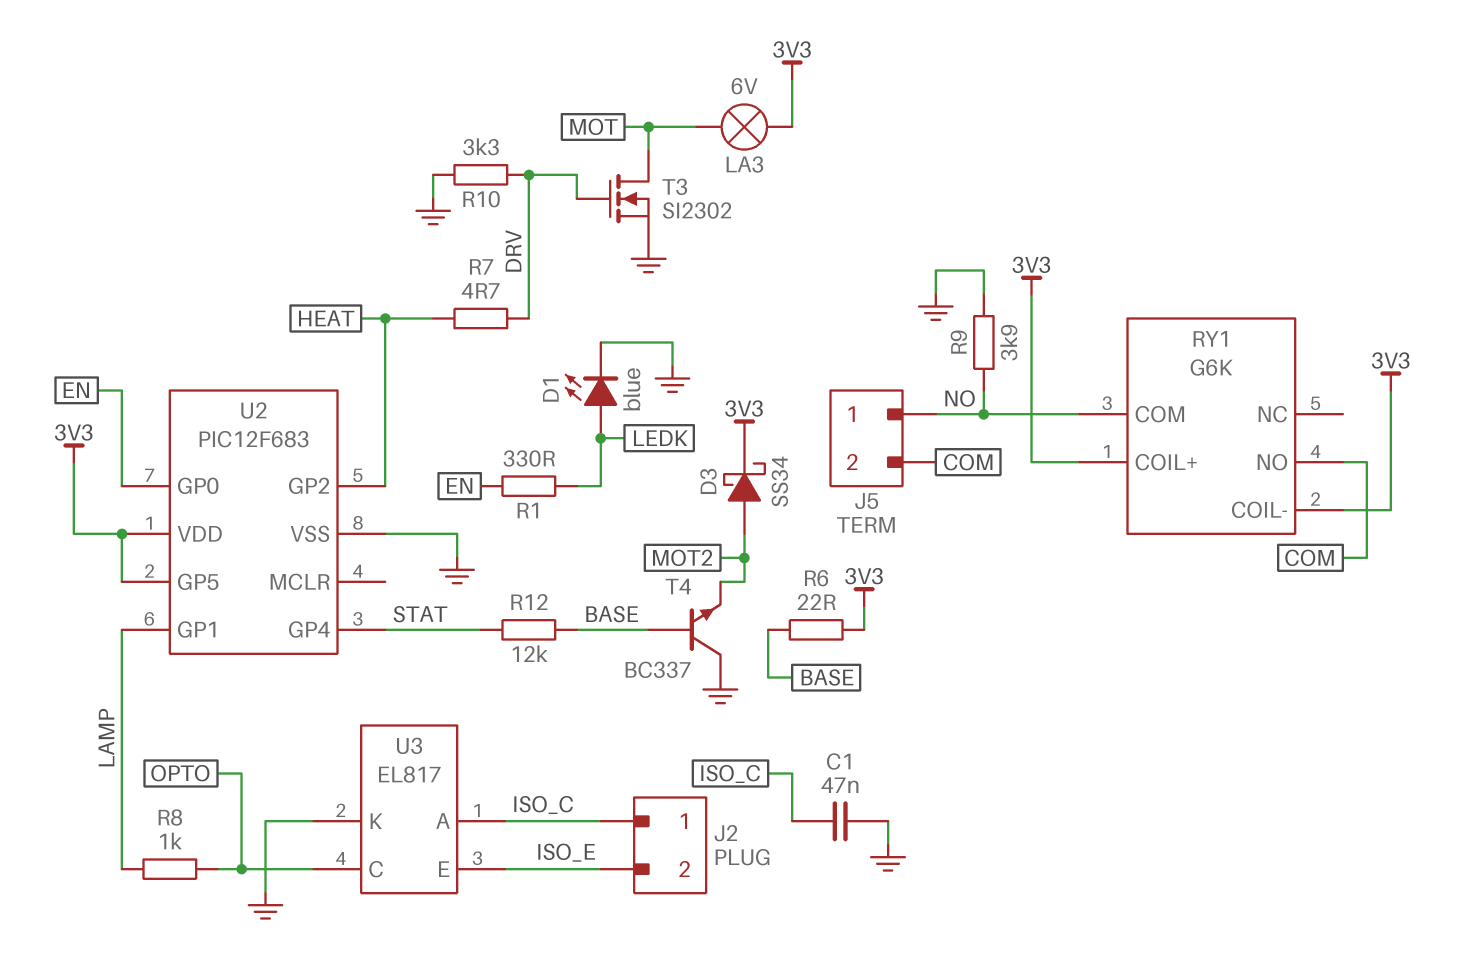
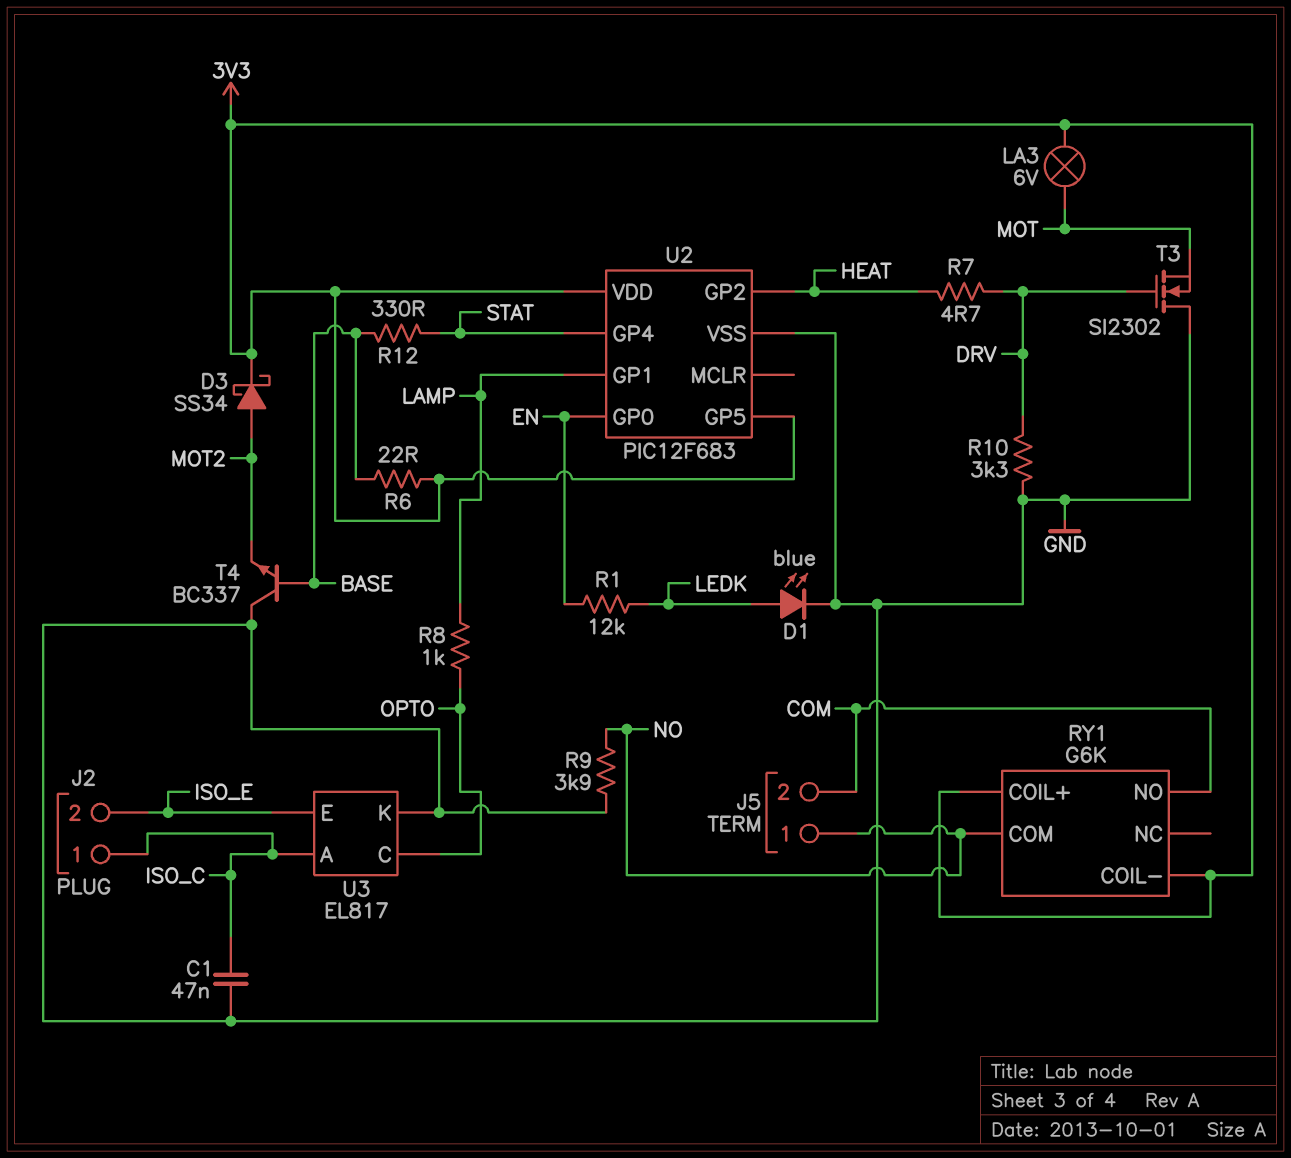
R1: 330 (EN, LEDK) -> 12k (EN, LEDK)
R12: 12k (BASE, STAT) -> 330 (BASE, STAT)
T3: NMOS SI2302 (G DRV, D MOT, S GND) -> NMOS SI2302 (G DRV, D GND, S MOT)

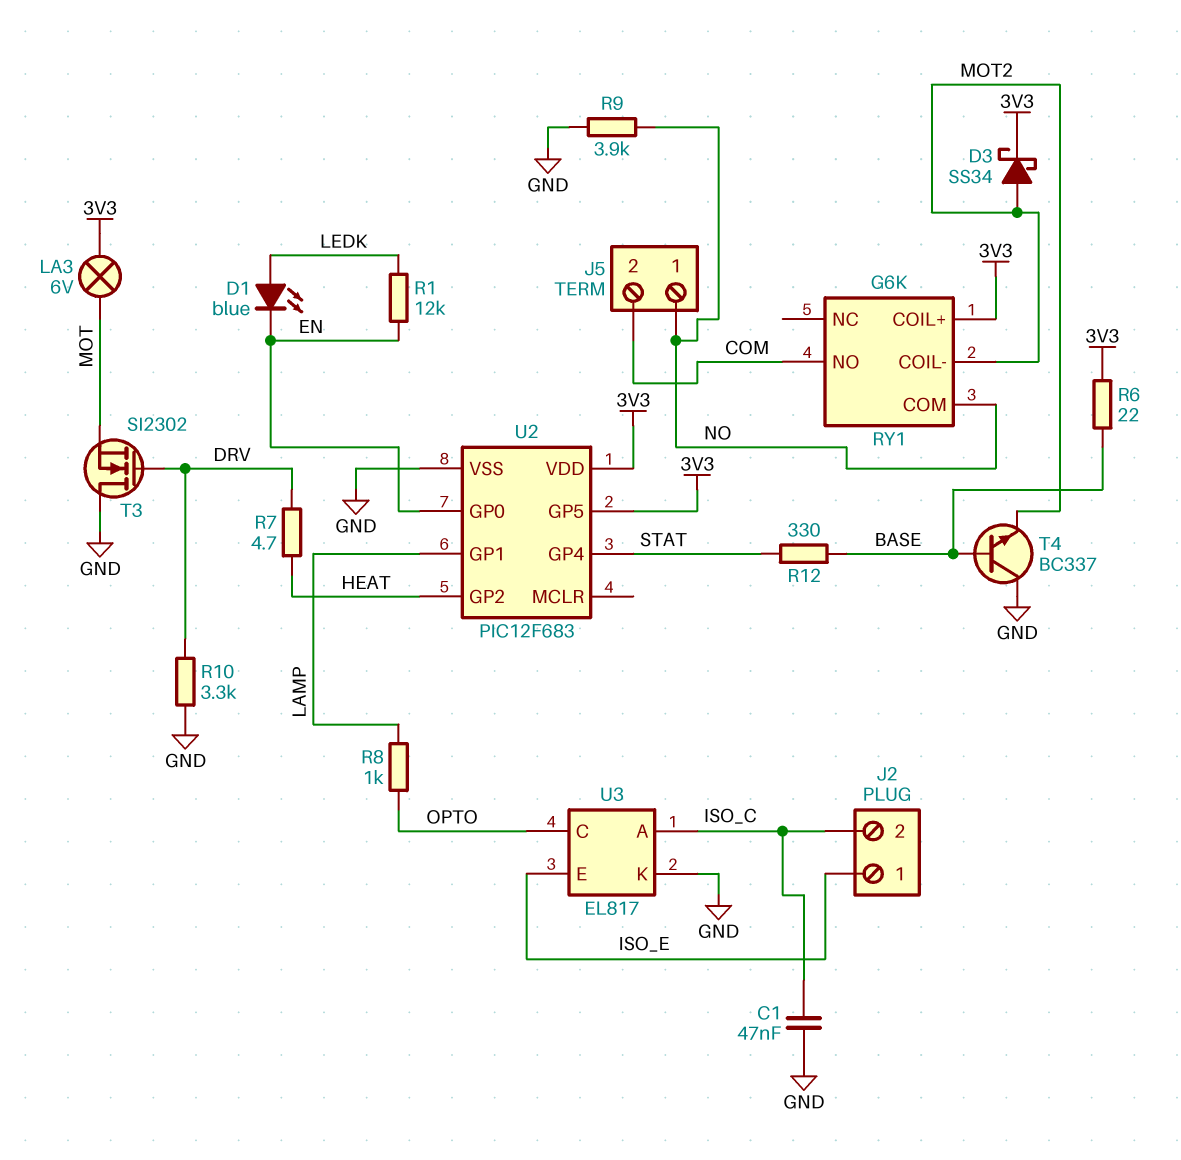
D1: LED blue (A LEDK, K GND) -> LED blue (A LEDK, K EN)
J2 pin 1: ISO_C -> ISO_E
J2 pin 2: ISO_E -> ISO_C
RY1 pin COIL-: 3V3 -> MOT2

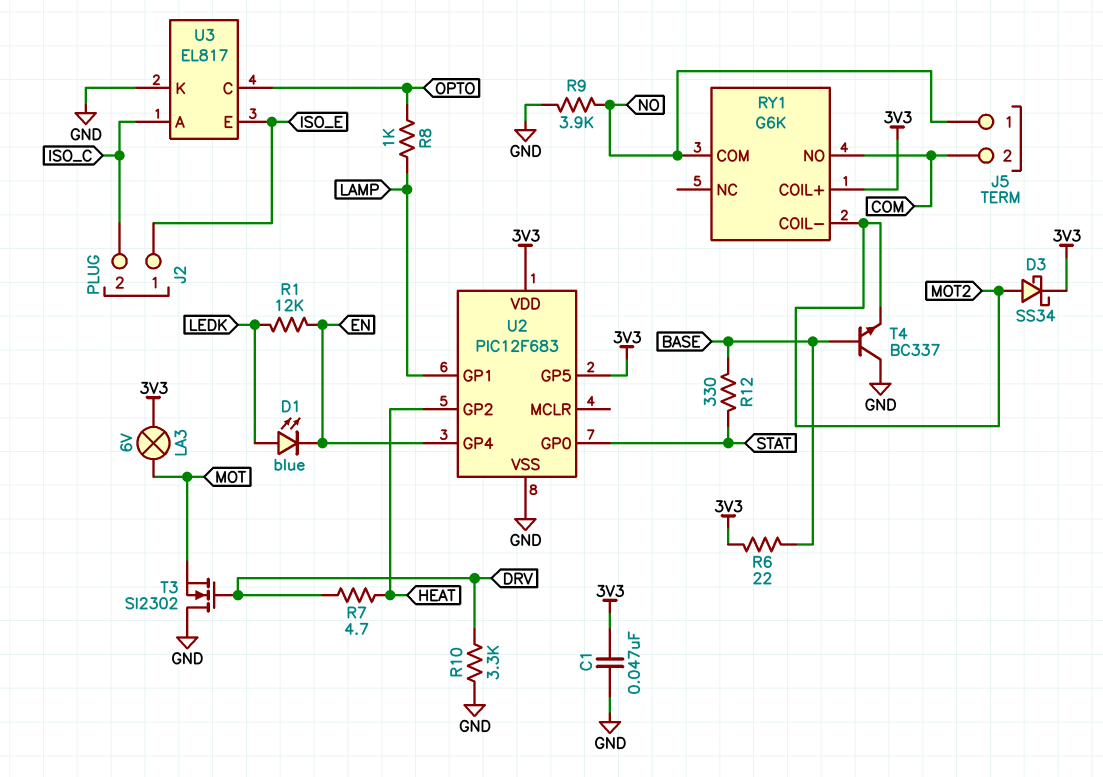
C1: 47nF (GND, ISO_C) -> 47nF (3V3, GND)
U2 pin GP0: EN -> STAT
U2 pin GP4: STAT -> EN

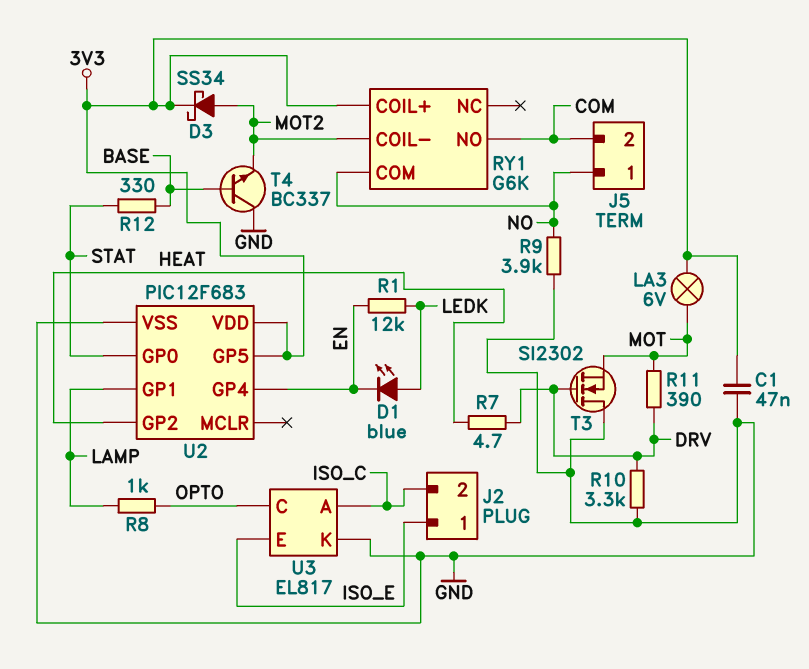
R6: 22 (3V3, BASE) -> none
R11: none -> 390 (DRV, MOT)

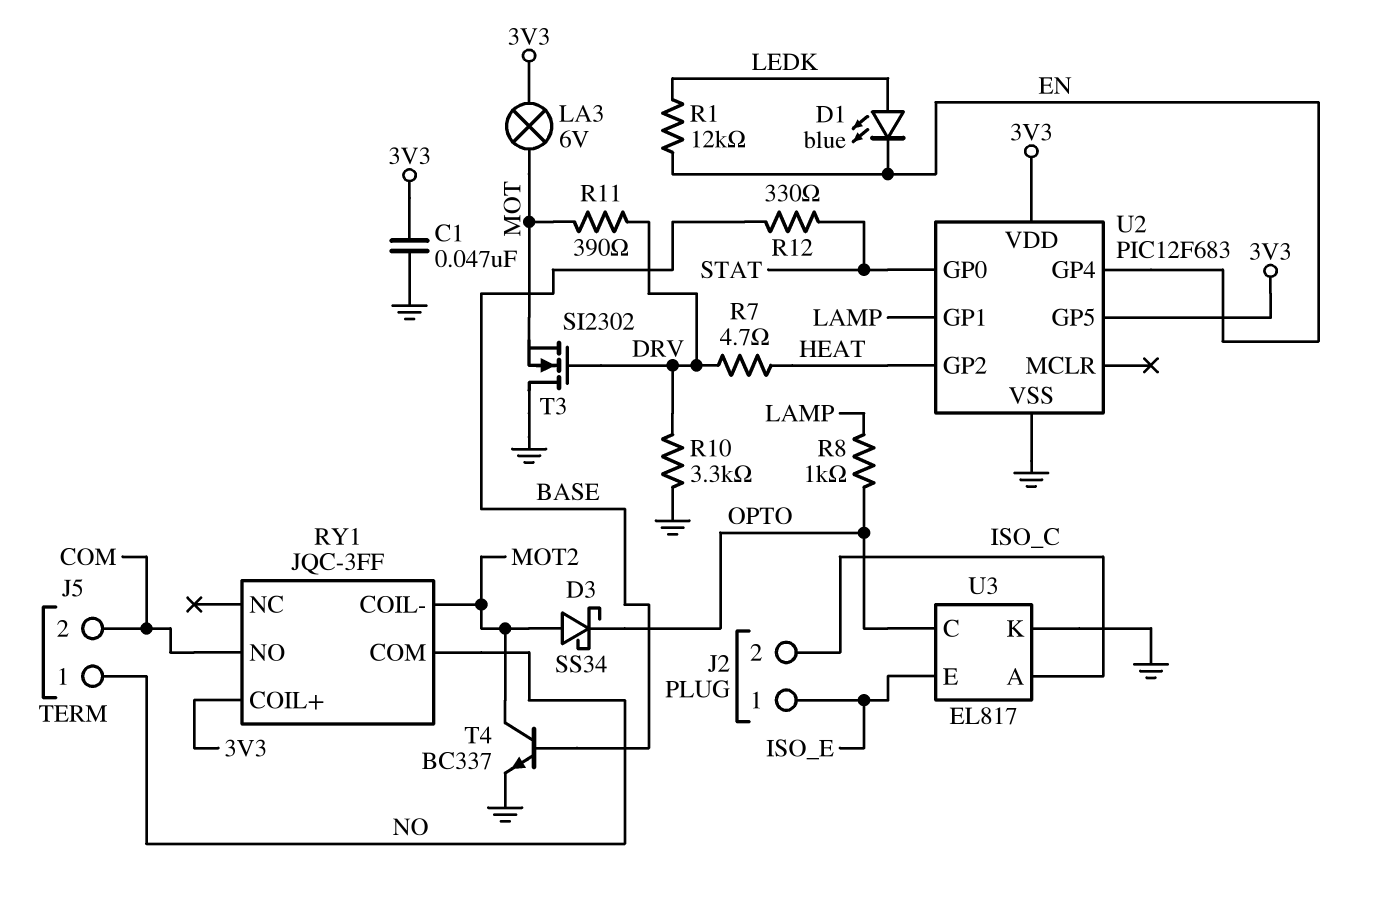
D3: schottky SS34 (A MOT2, K 3V3) -> schottky SS34 (A MOT2, K OPTO)
R9: 3.9k (GND, NO) -> none
RY1: G6K -> JQC-3FF
T4: NPN BC337 (B BASE, C GND, E MOT2) -> NPN BC337 (B BASE, C MOT2, E GND)

